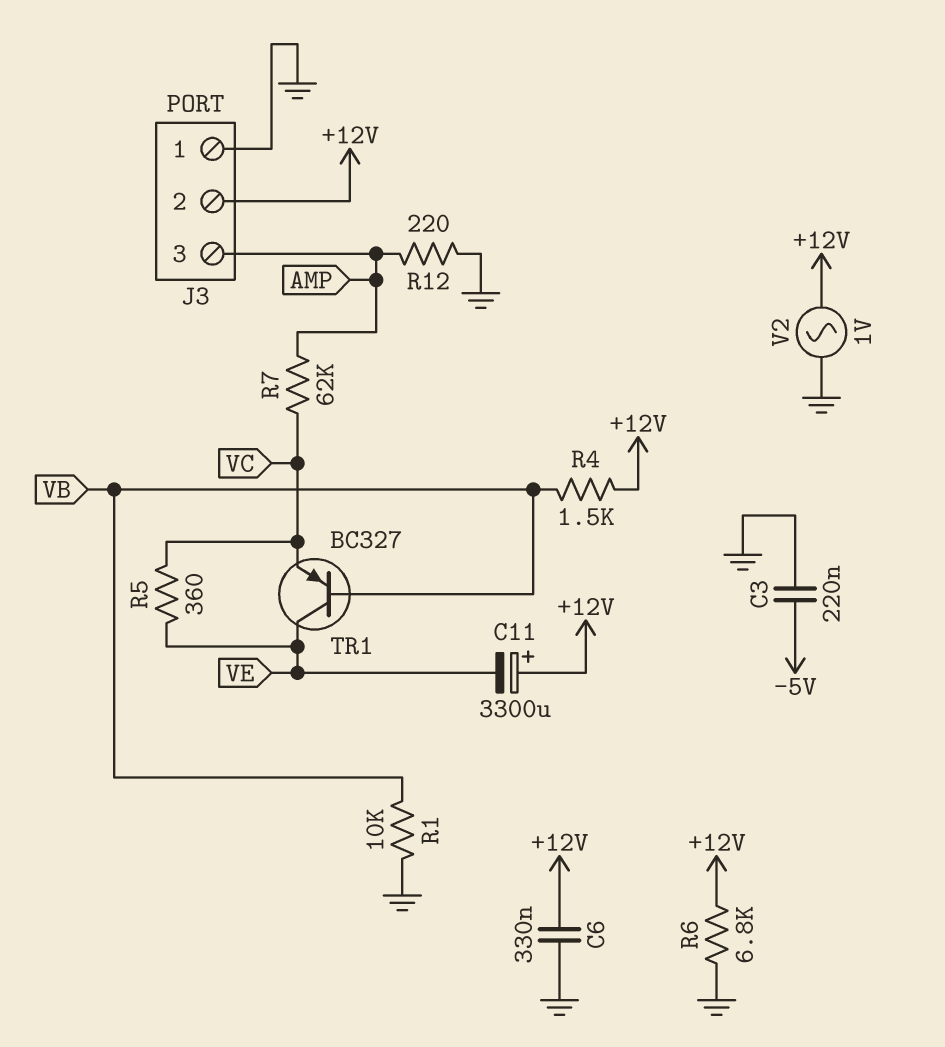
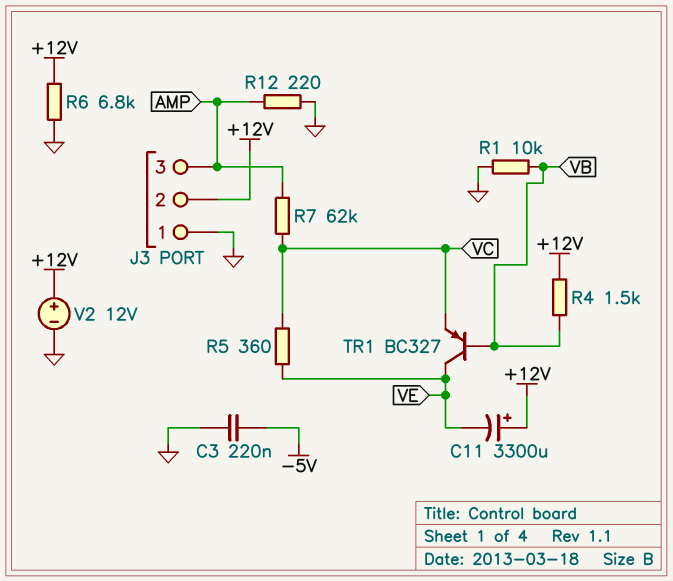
C6: 330nF (+12V, GND) -> none
V2: AC 1V (+12V, GND) -> 12V (plus +12V, minus GND)

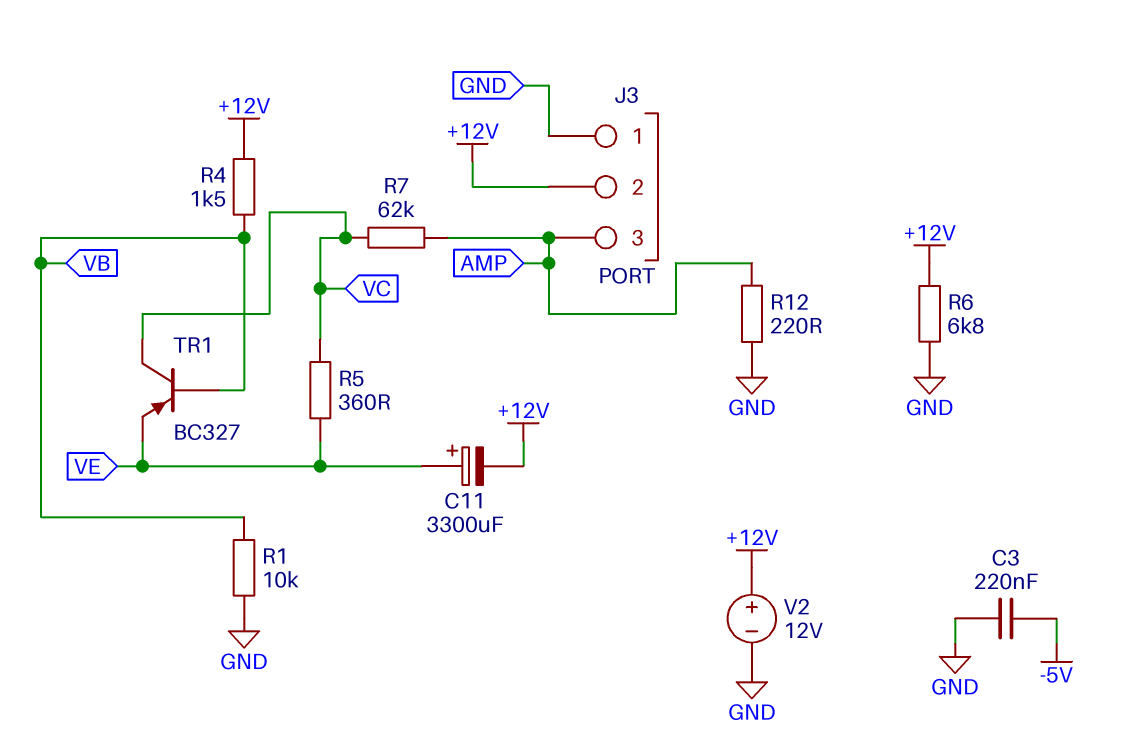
C11: 3300uF (plus +12V, minus VE) -> 3300uF (plus VE, minus +12V)
TR1: PNP BC327 (B VB, C VE, E VC) -> PNP BC327 (B VB, C VC, E VE)

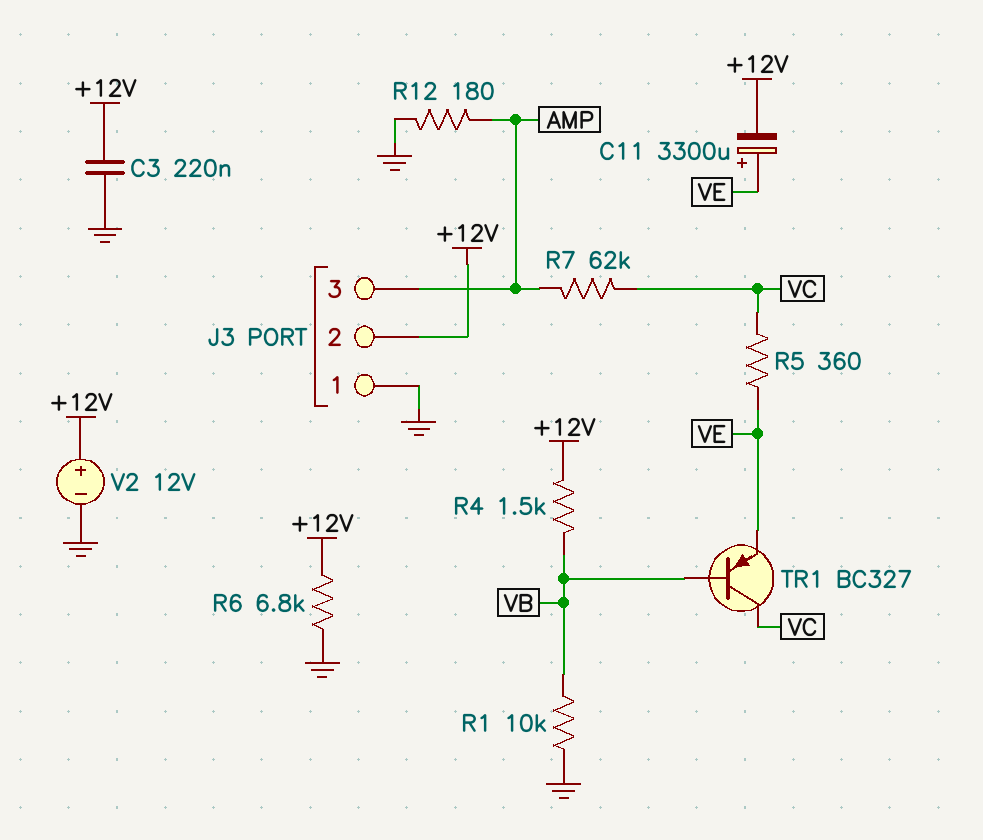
C3: 220nF (-5V, GND) -> 220nF (+12V, GND)
R12: 220 (AMP, GND) -> 180 (AMP, GND)

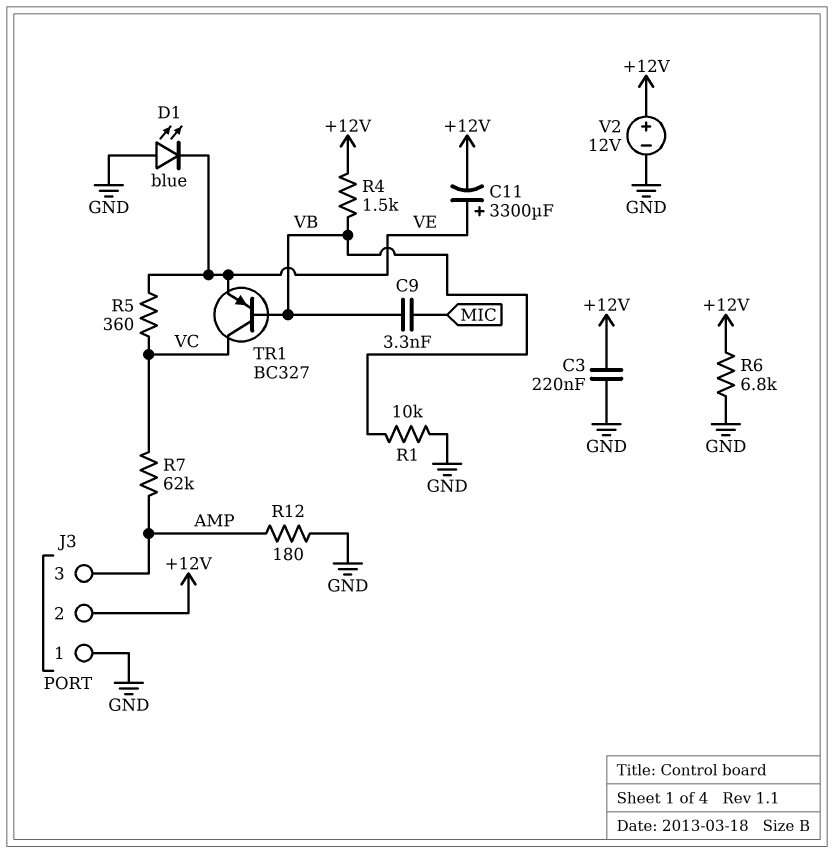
C9: none -> 3.3nF (MIC, VB)
D1: none -> LED blue (A GND, K VE)

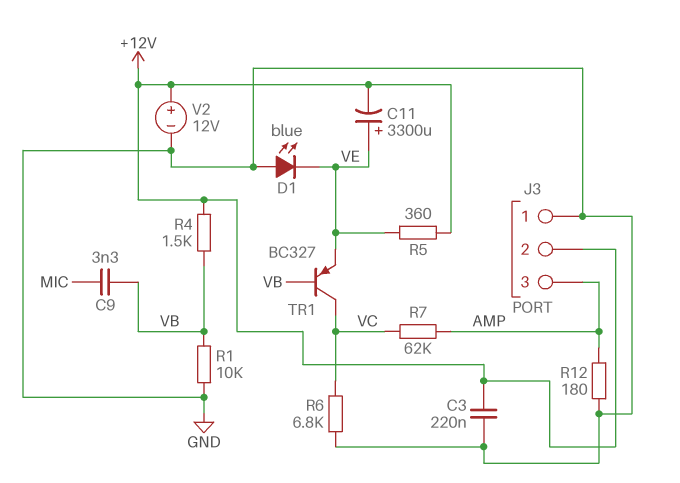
R5: 360 (VC, VE) -> 360 (+12V, VE)
R6: 6.8k (+12V, GND) -> 6.8k (GND, VC)

